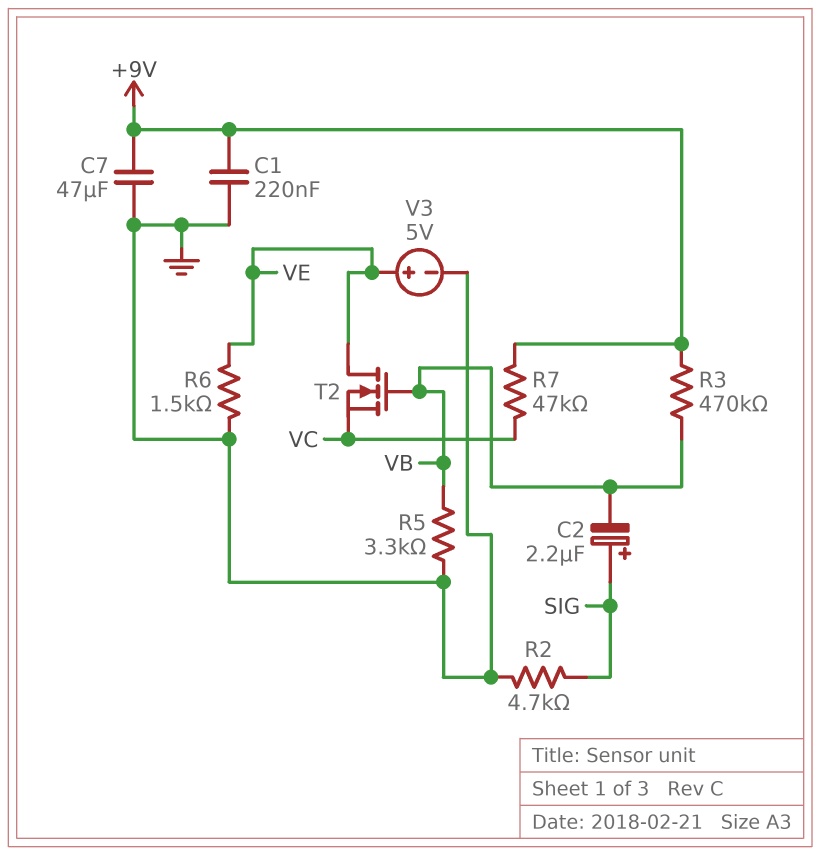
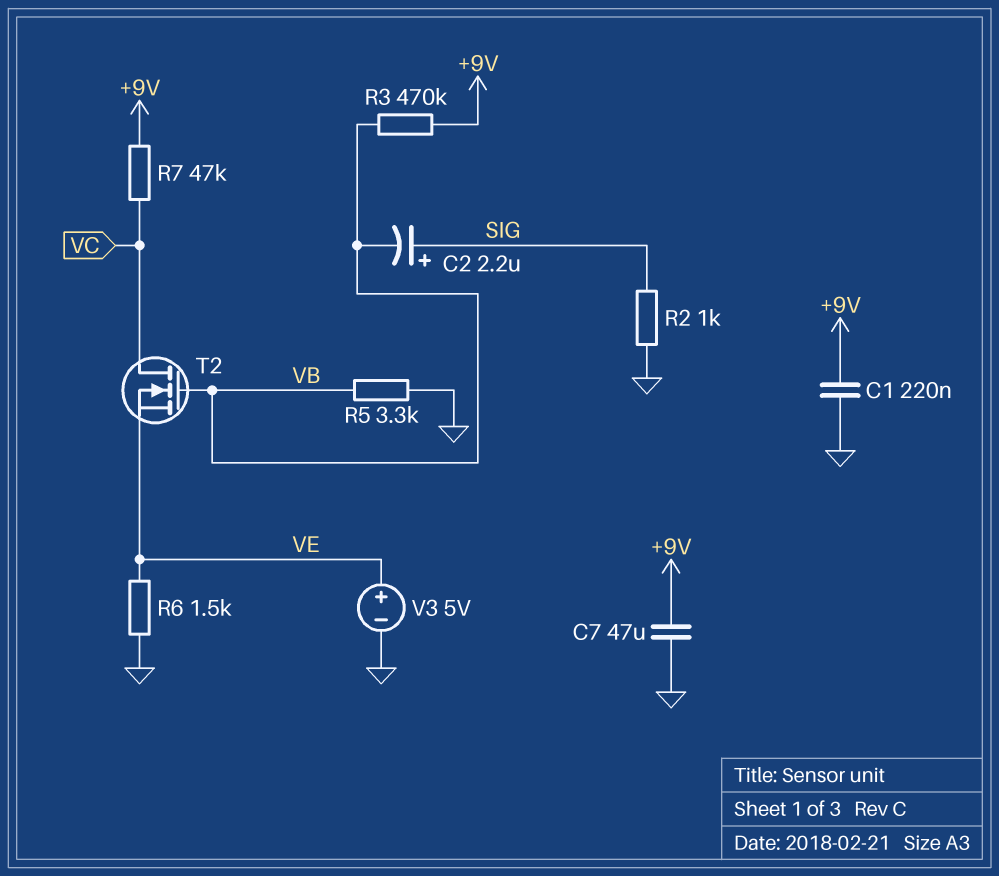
R2: 4.7k (GND, SIG) -> 1k (GND, SIG)
T2: NMOS (G VB, D VE, S VC) -> NMOS (G VB, D VC, S VE)

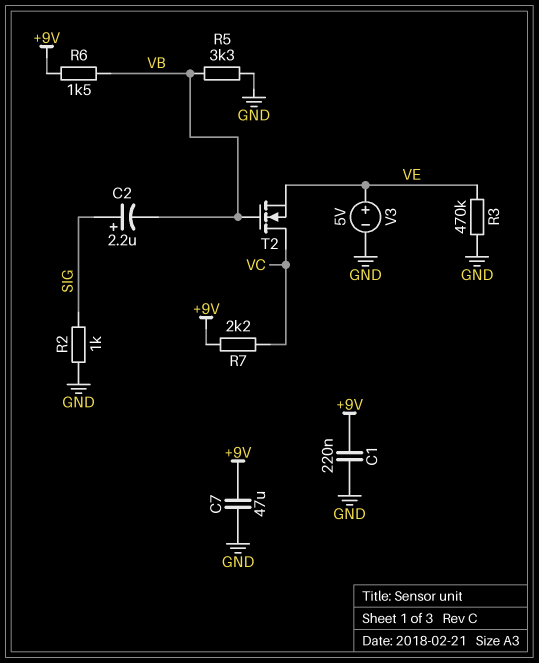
R3: 470k (+9V, VB) -> 470k (GND, VE)
R6: 1.5k (GND, VE) -> 1.5k (+9V, VB)
R7: 47k (+9V, VC) -> 2.2k (+9V, VC)

